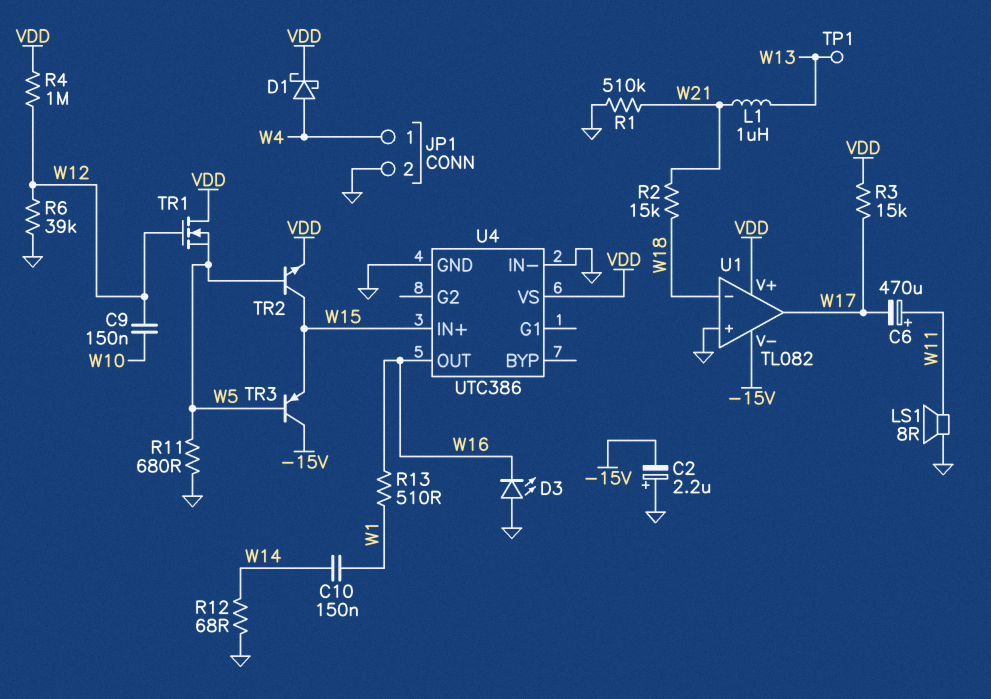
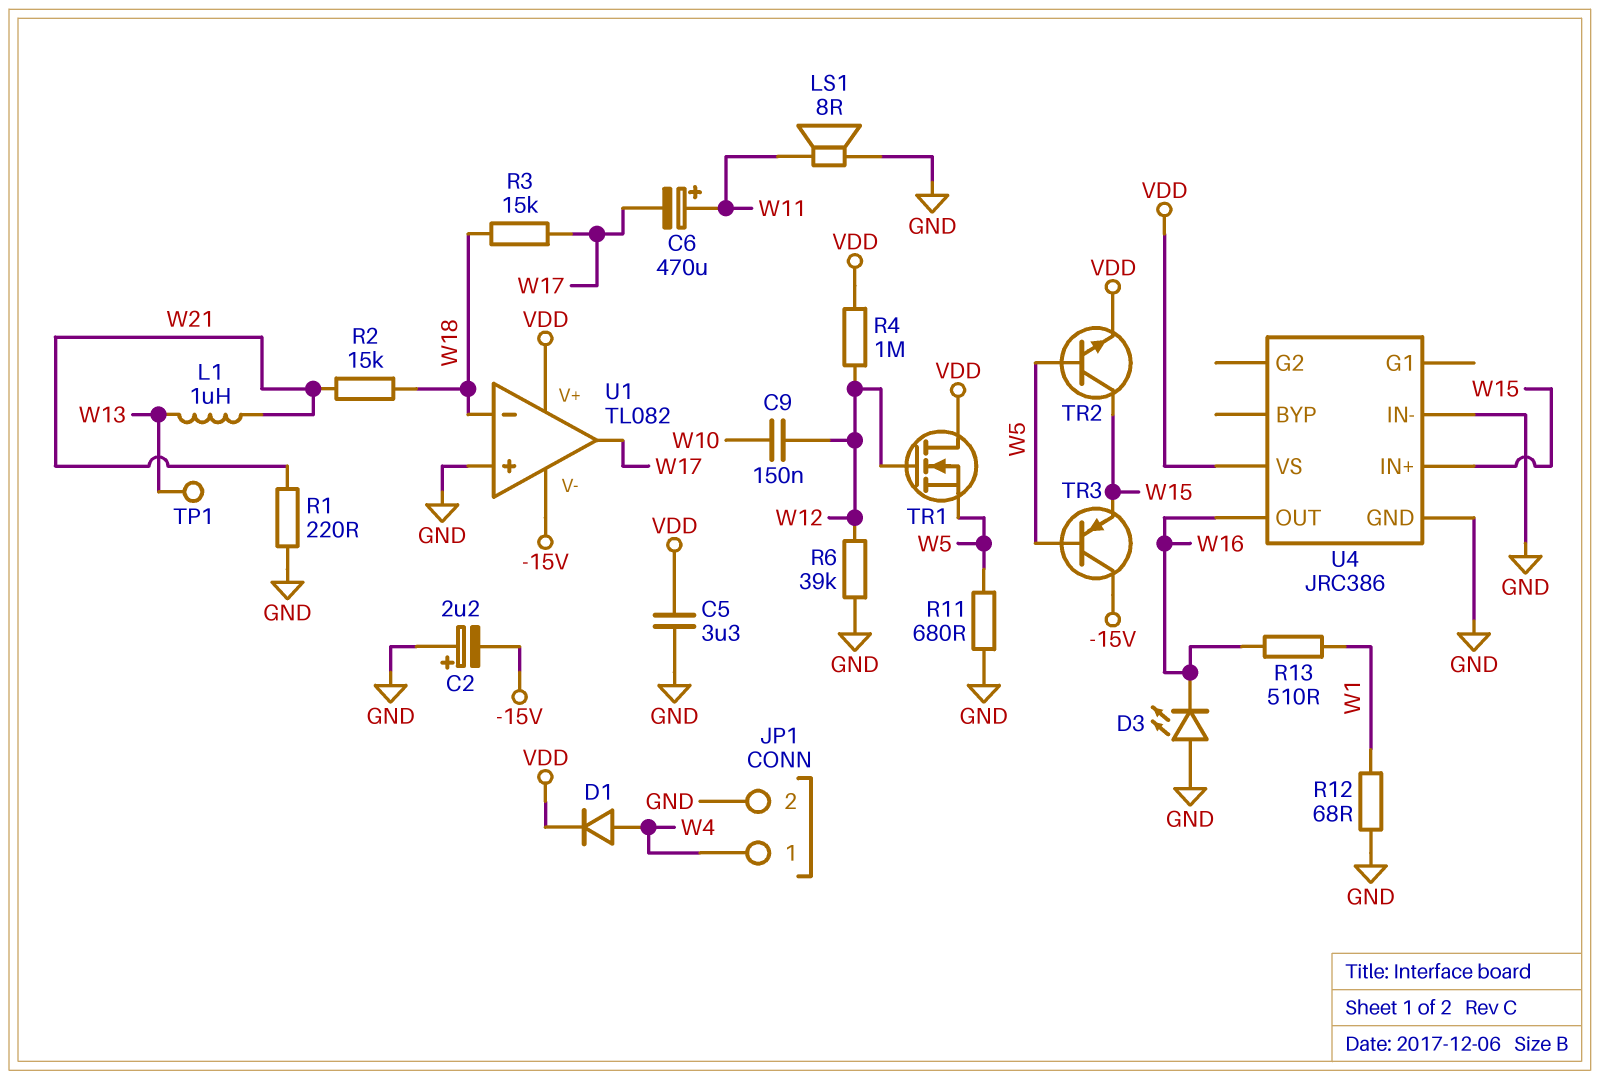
C5: none -> 3.3uF (GND, VDD)
C10: 150nF (W1, W14) -> none
D1: schottky (A W4, K VDD) -> diode (A W4, K VDD)
R1: 510k (GND, W21) -> 220 (GND, W21)
R3: 15k (VDD, W17) -> 15k (W17, W18)
R12: 68 (GND, W14) -> 68 (GND, W1)
U4: UTC386 -> JRC386

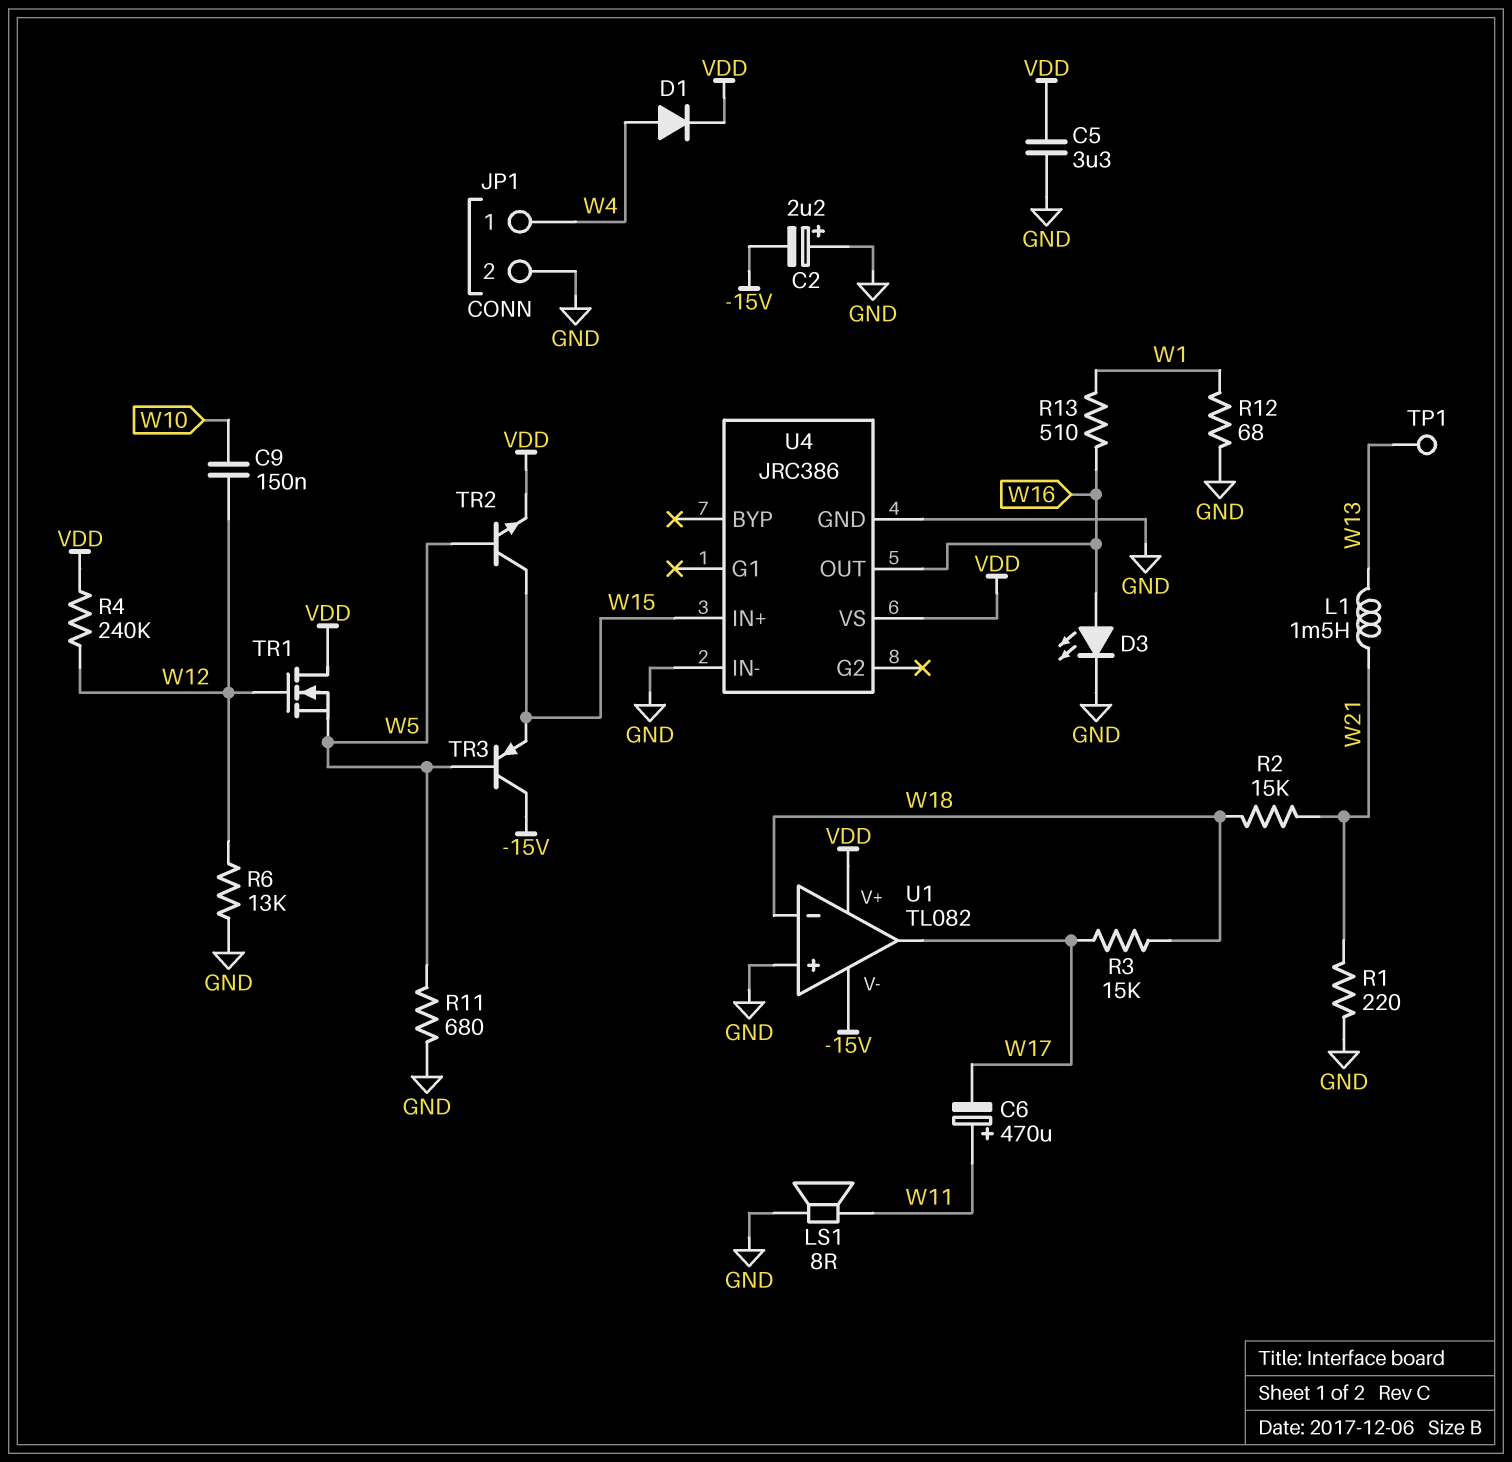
D3: LED (A GND, K W16) -> LED (A W16, K GND)
L1: 1uH (W13, W21) -> 1.5mH (W13, W21)
R4: 1M (VDD, W12) -> 240k (VDD, W12)
R6: 39k (GND, W12) -> 13k (GND, W12)

